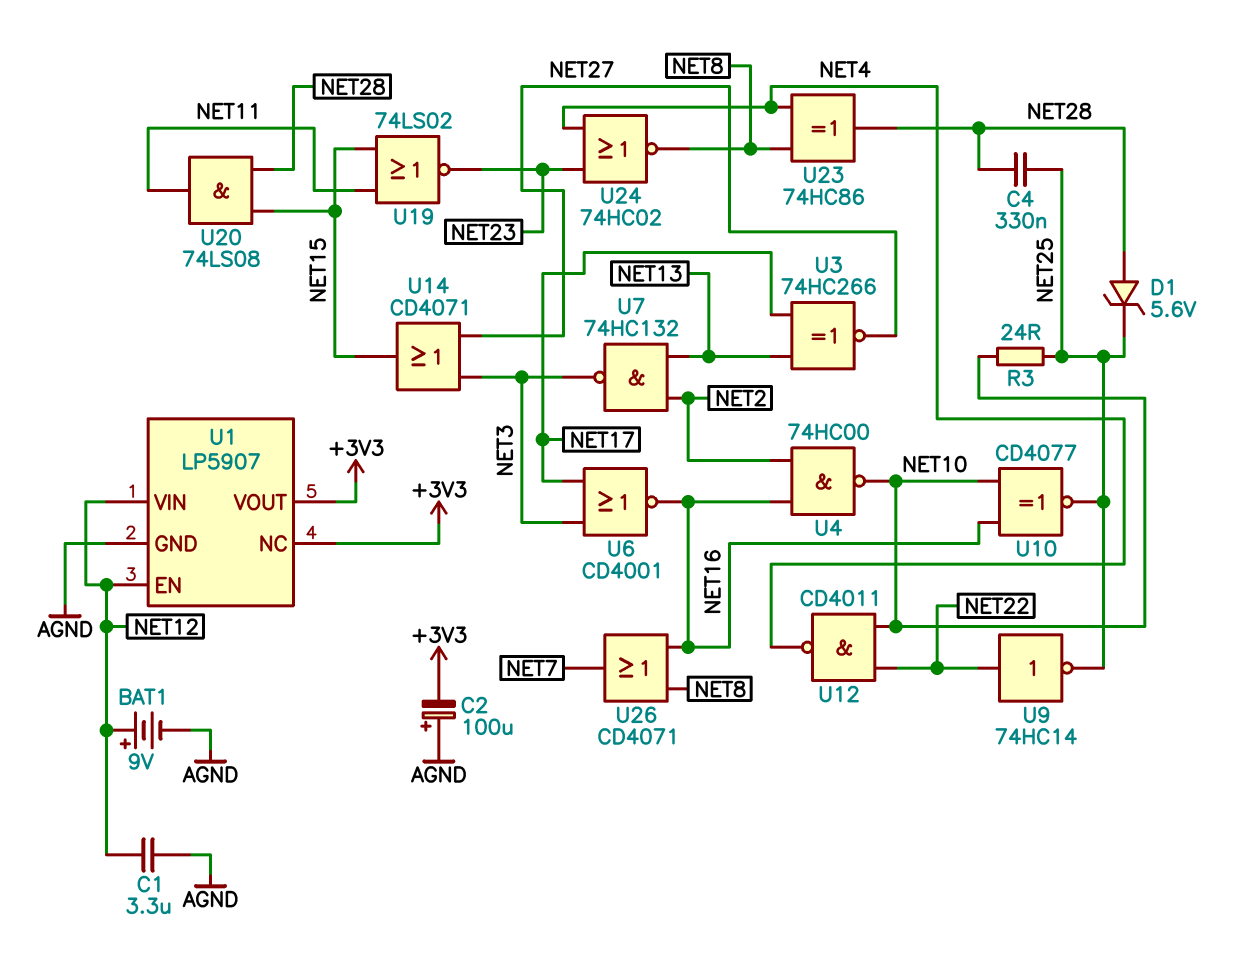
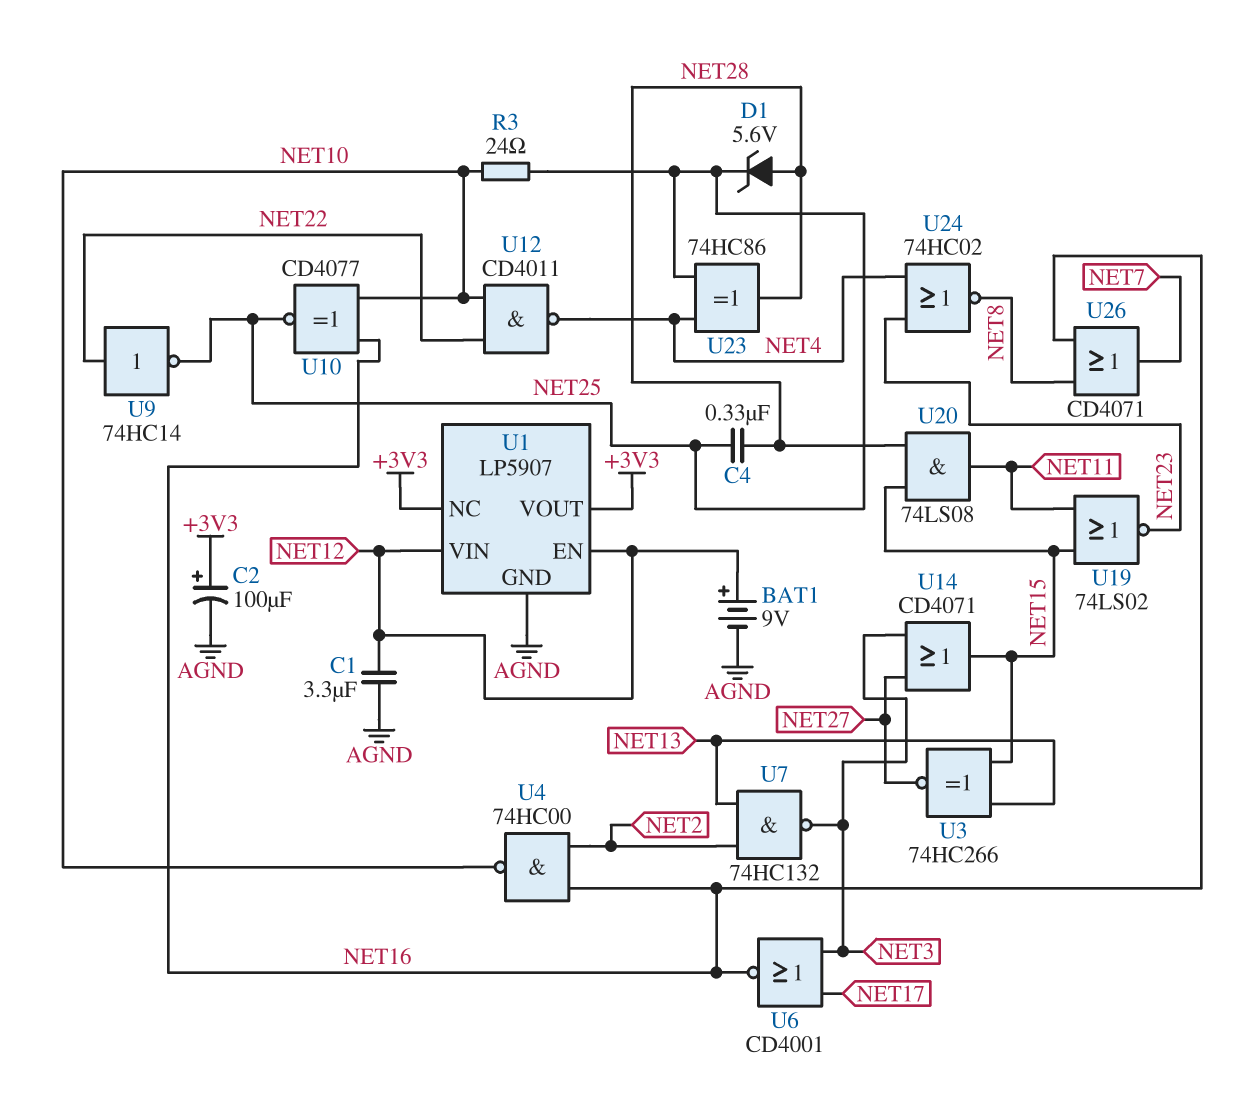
C2: 100uF (plus AGND, minus +3V3) -> 100uF (plus +3V3, minus AGND)
U3: XNOR 74HC266 (in NET13, in NET17, out NET27) -> XNOR 74HC266 (in NET13, in NET15, out NET27)
U23: XOR 74HC86 (in NET4, in NET8, out NET28) -> XOR 74HC86 (in NET4, in NET25, out NET28)

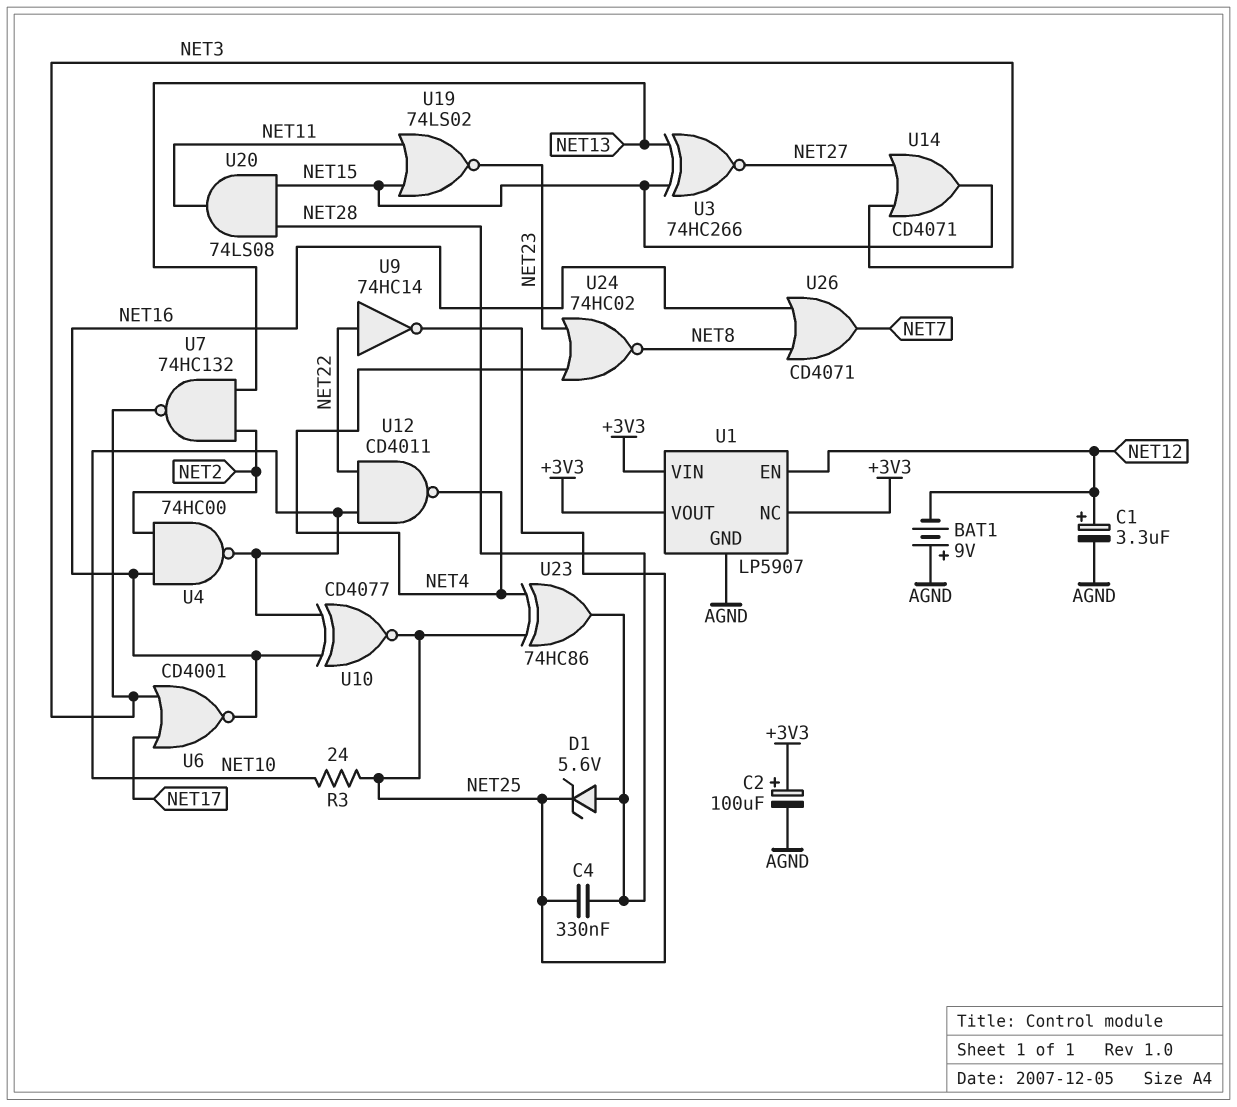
BAT1: 9V (plus NET12, minus AGND) -> 9V (plus AGND, minus NET12)
C1: 3.3uF (AGND, NET12) -> 3.3uF (plus NET12, minus AGND)
U1 pin VIN: NET12 -> +3V3

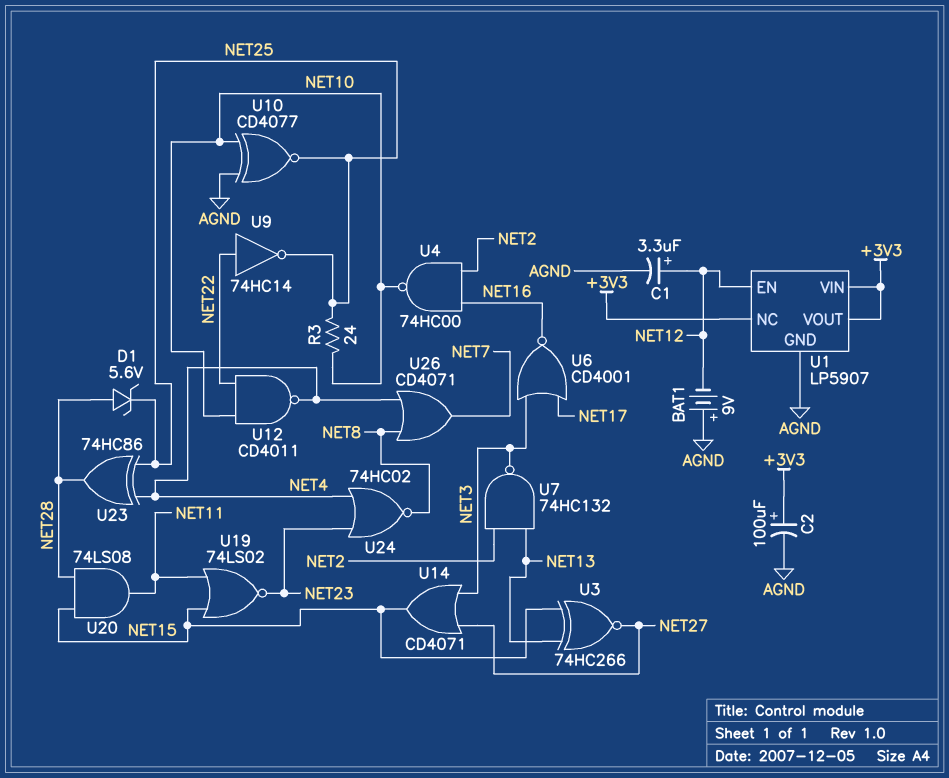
C4: 330nF (NET25, NET28) -> none
U10: XNOR CD4077 (in NET10, in NET16, out NET25) -> XNOR CD4077 (in AGND, in NET10, out NET25)
U26: OR CD4071 (in NET8, in NET16, out NET7) -> OR CD4071 (in NET4, in NET8, out NET7)

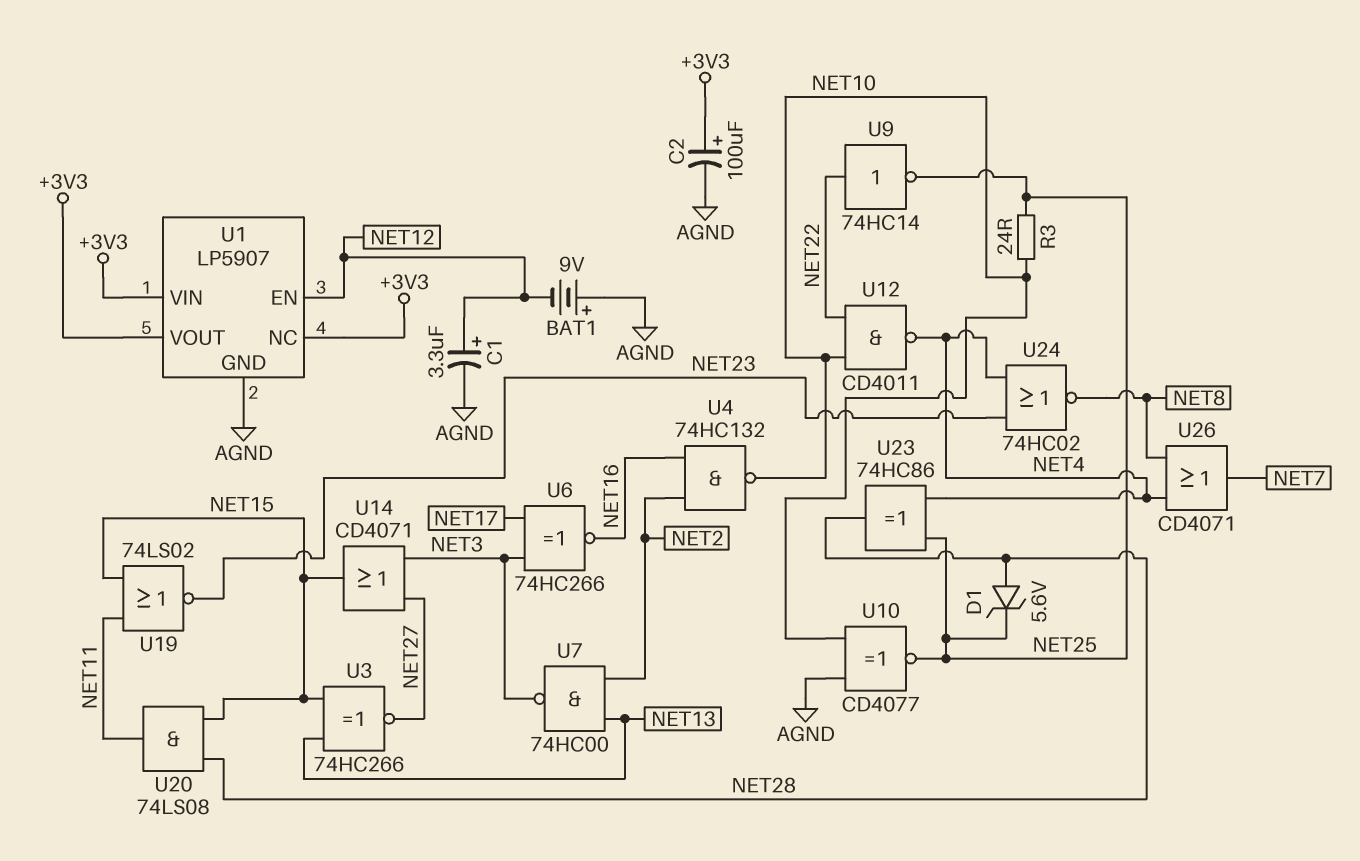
U4: NAND 74HC00 (in NET2, in NET16, out NET10) -> NAND 74HC132 (in NET2, in NET16, out NET10)
U6: NOR CD4001 (in NET3, in NET17, out NET16) -> XNOR 74HC266 (in NET3, in NET17, out NET16)
U7: NAND 74HC132 (in NET2, in NET13, out NET3) -> NAND 74HC00 (in NET2, in NET13, out NET3)

